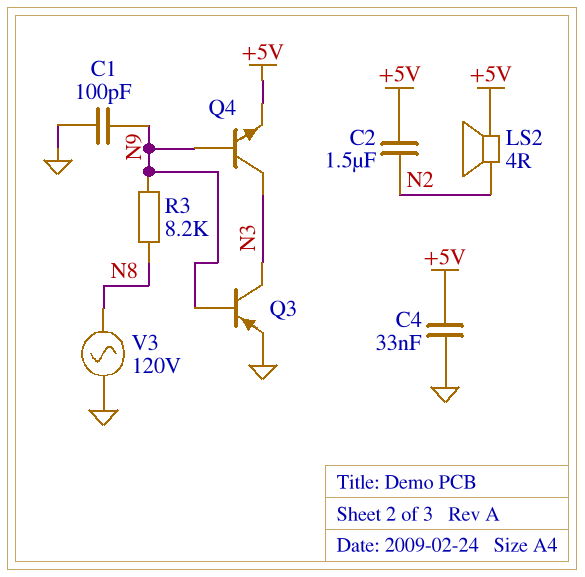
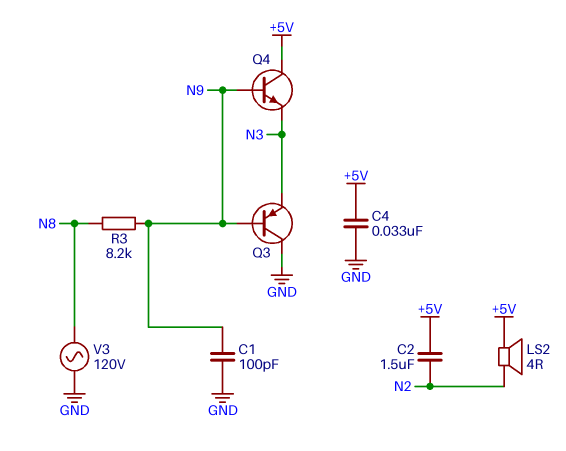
Q3: PNP (B N9, C N3, E GND) -> PNP (B N9, C GND, E N3)
Q4: NPN (B N9, C N3, E +5V) -> NPN (B N9, C +5V, E N3)

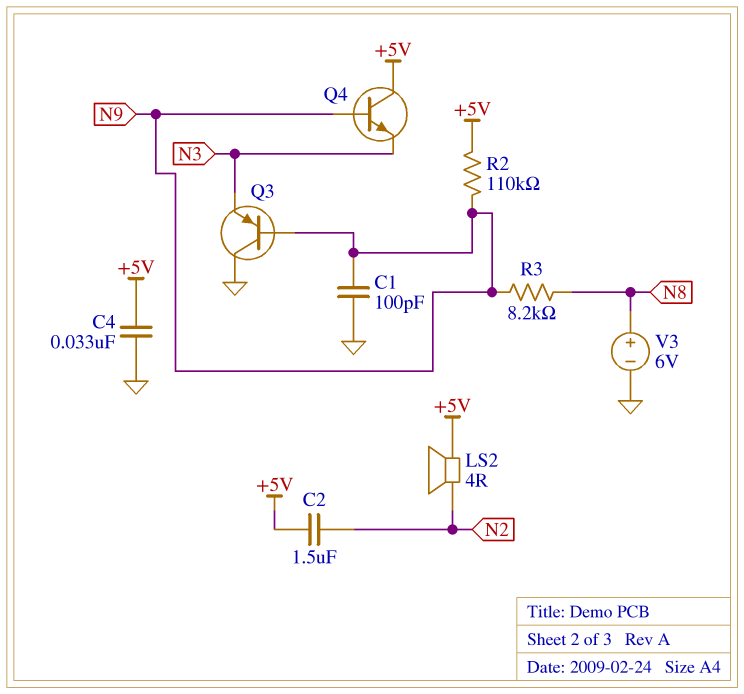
R2: none -> 110k (+5V, N9)
V3: AC 120V (GND, N8) -> 6V (plus N8, minus GND)

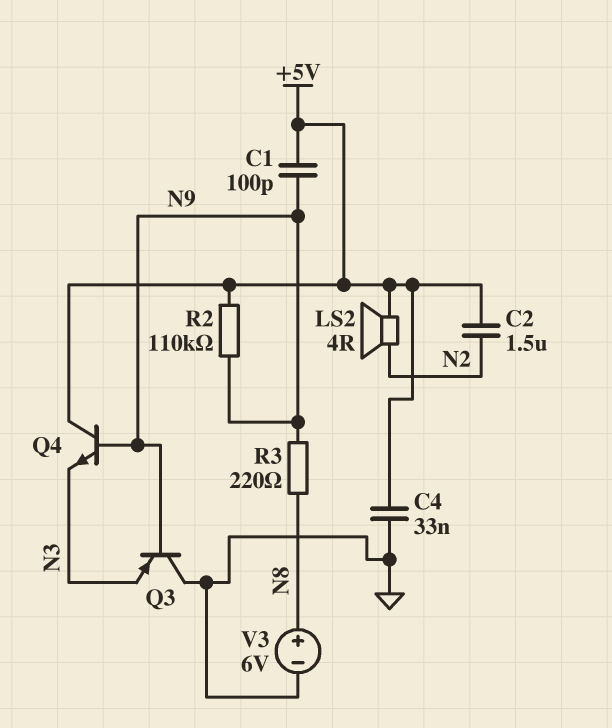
C1: 100pF (GND, N9) -> 100pF (+5V, N9)
R3: 8.2k (N8, N9) -> 220 (N8, N9)

